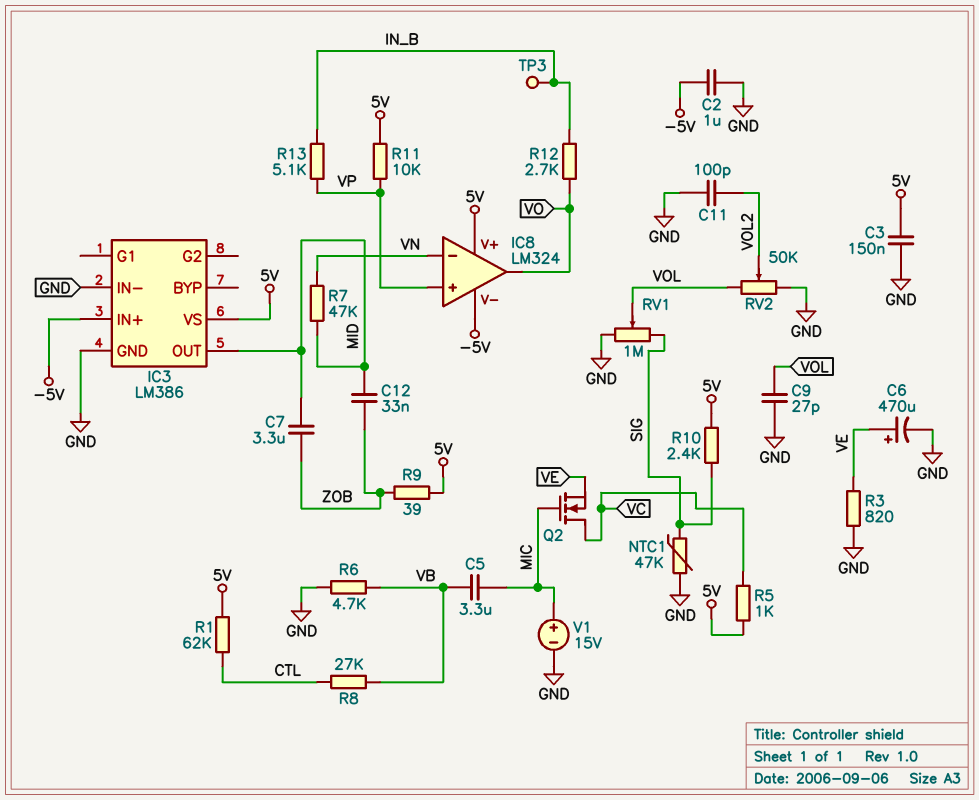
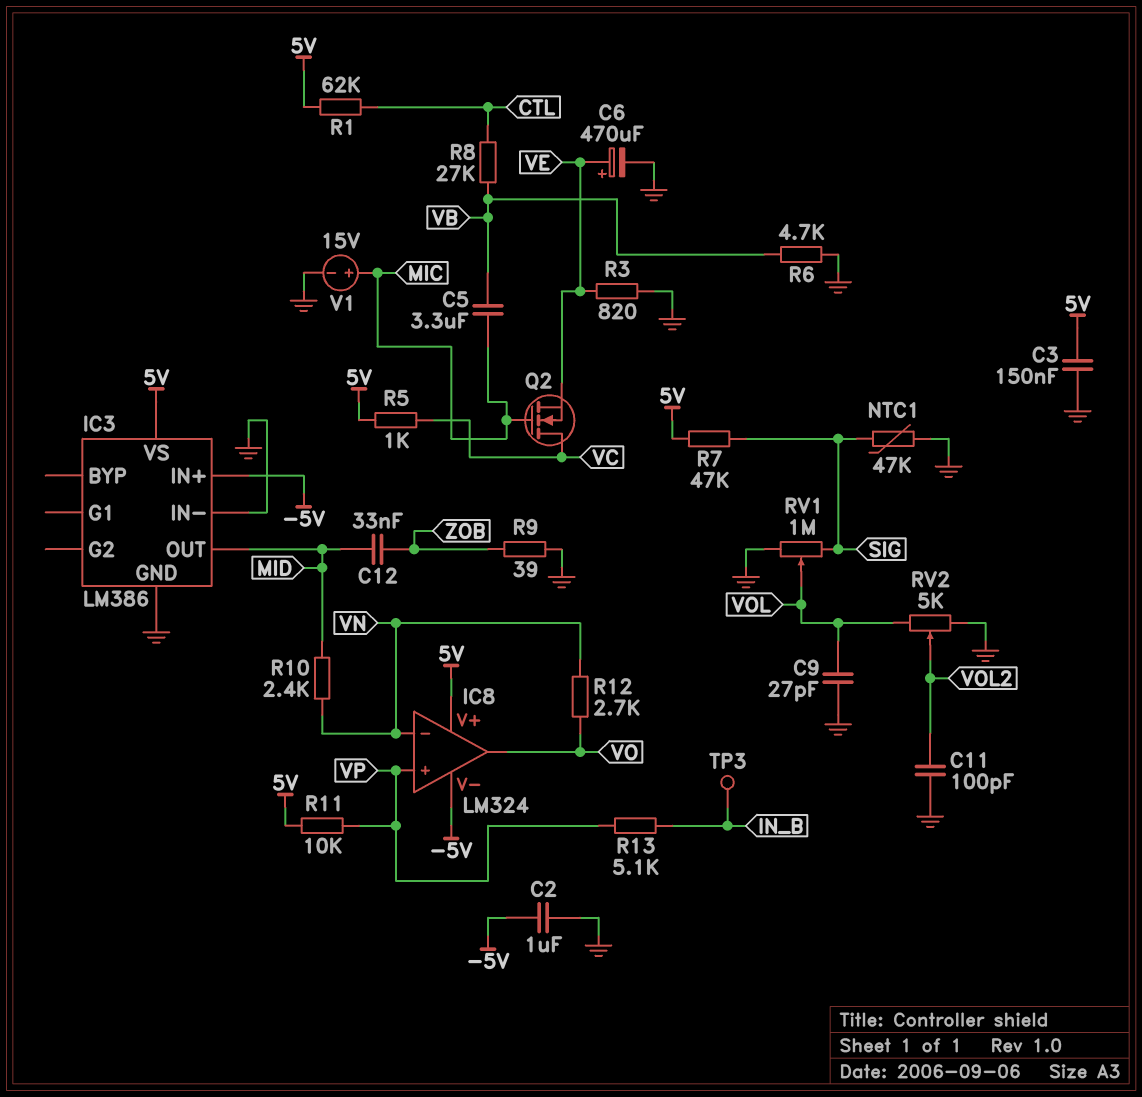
C7: 3.3uF (MID, ZOB) -> none
R7: 47k (MID, VN) -> 47k (5V, SIG)
R9: 39 (5V, ZOB) -> 39 (GND, ZOB)
R10: 2.4k (5V, SIG) -> 2.4k (MID, VN)
R12: 2.7k (IN_B, VO) -> 2.7k (VN, VO)
RV2: 50k (GND, VOL, wiper VOL2) -> 5k (GND, VOL, wiper VOL2)

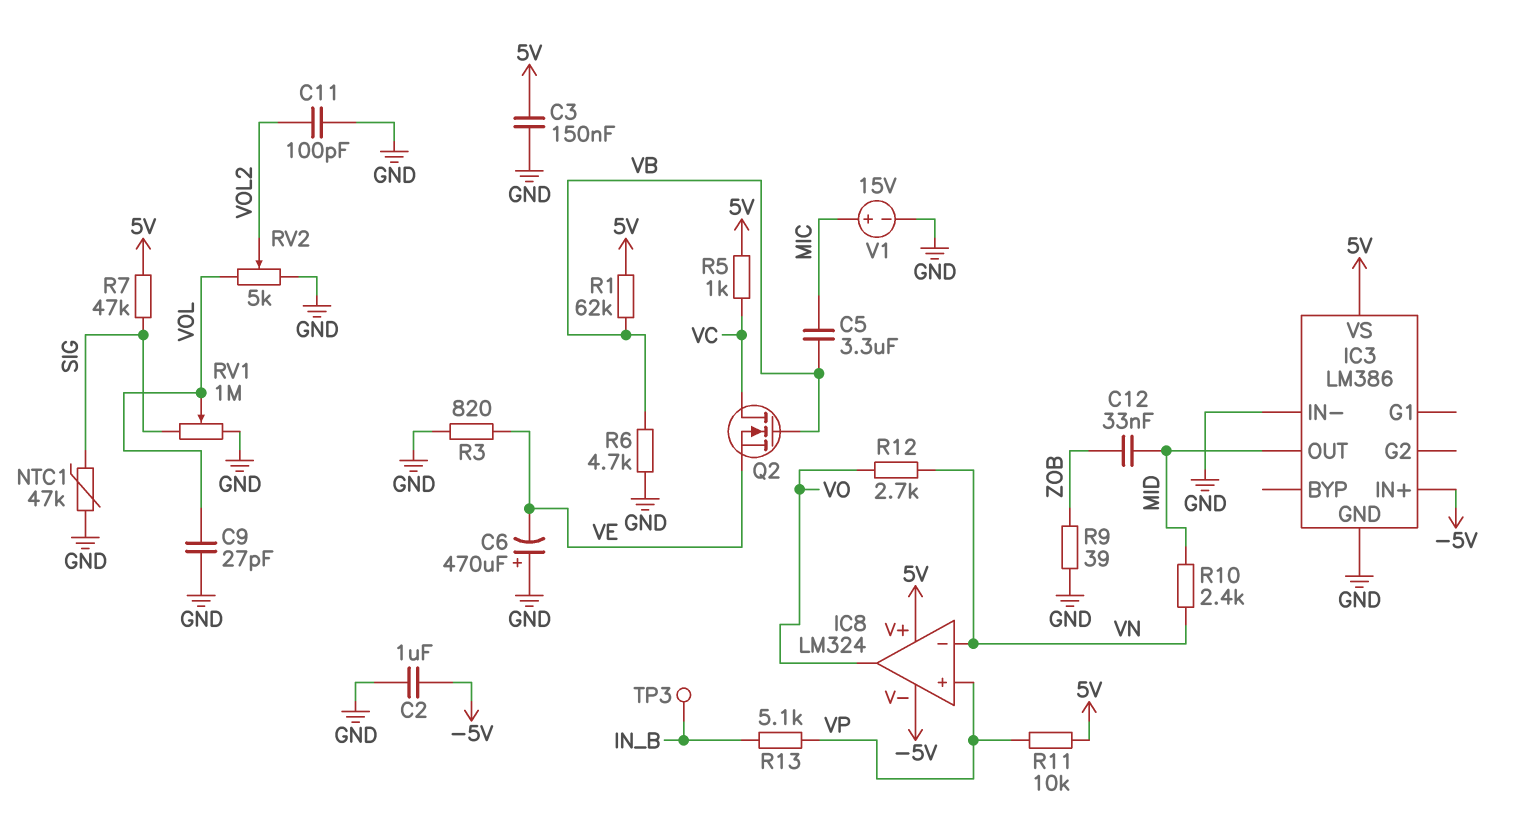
C6: 470uF (plus VE, minus GND) -> 470uF (plus GND, minus VE)
Q2: NMOS (G MIC, D VC, S VE) -> NMOS (G VB, D VC, S VE)
R1: 62k (5V, CTL) -> 62k (5V, VB)
R8: 27k (CTL, VB) -> none

